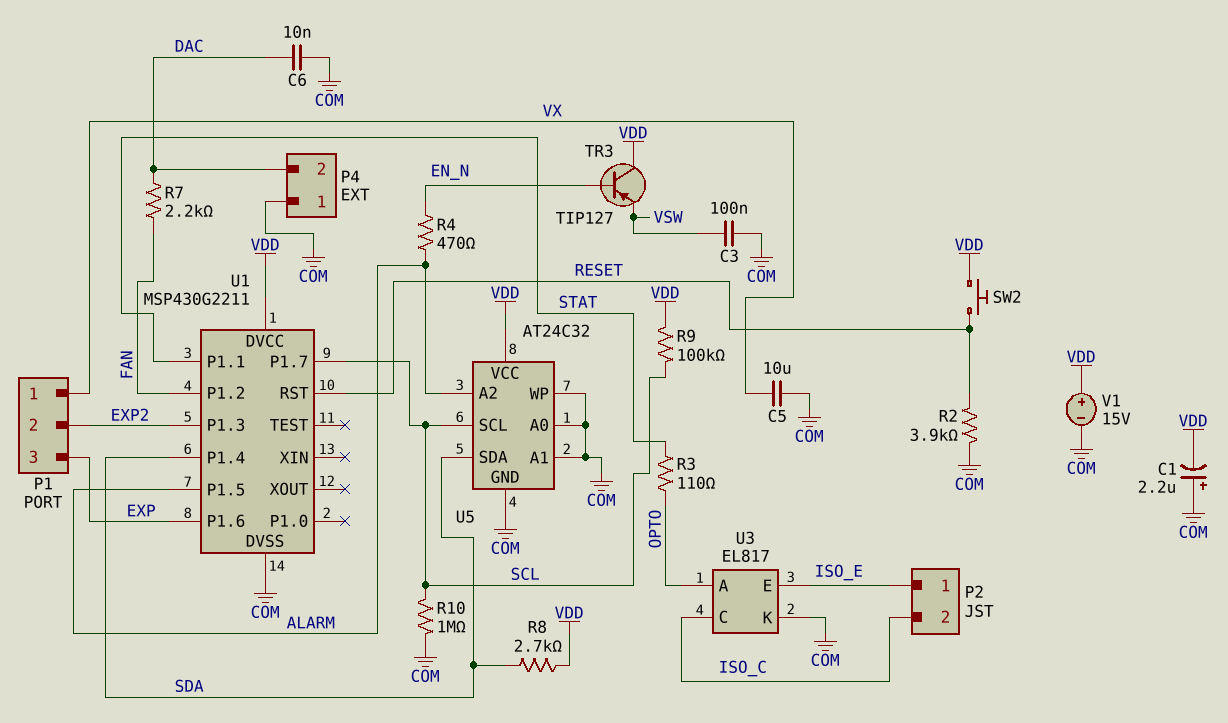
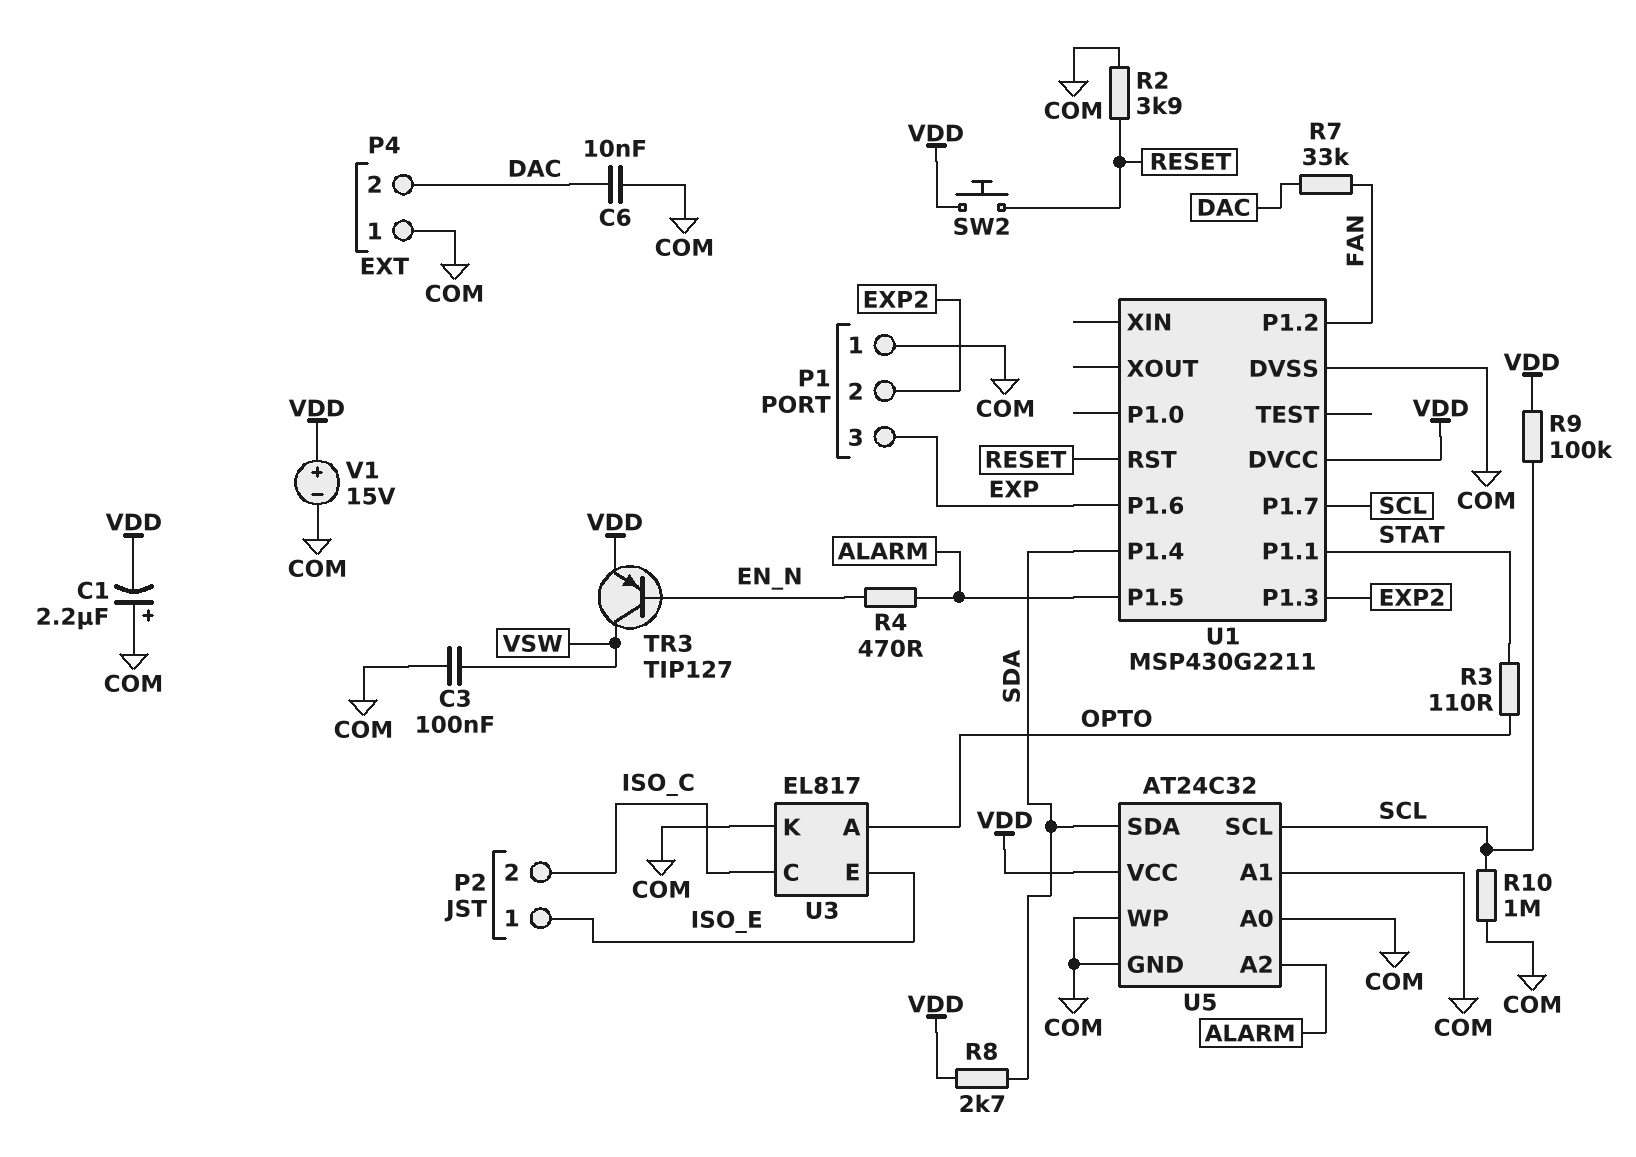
C5: 10uF (COM, VX) -> none
P1 pin 1: VX -> COM
R7: 2.2k (DAC, FAN) -> 33k (DAC, FAN)
TR3: PNP TIP127 (B EN_N, C VDD, E VSW) -> PNP TIP127 (B EN_N, C VSW, E VDD)

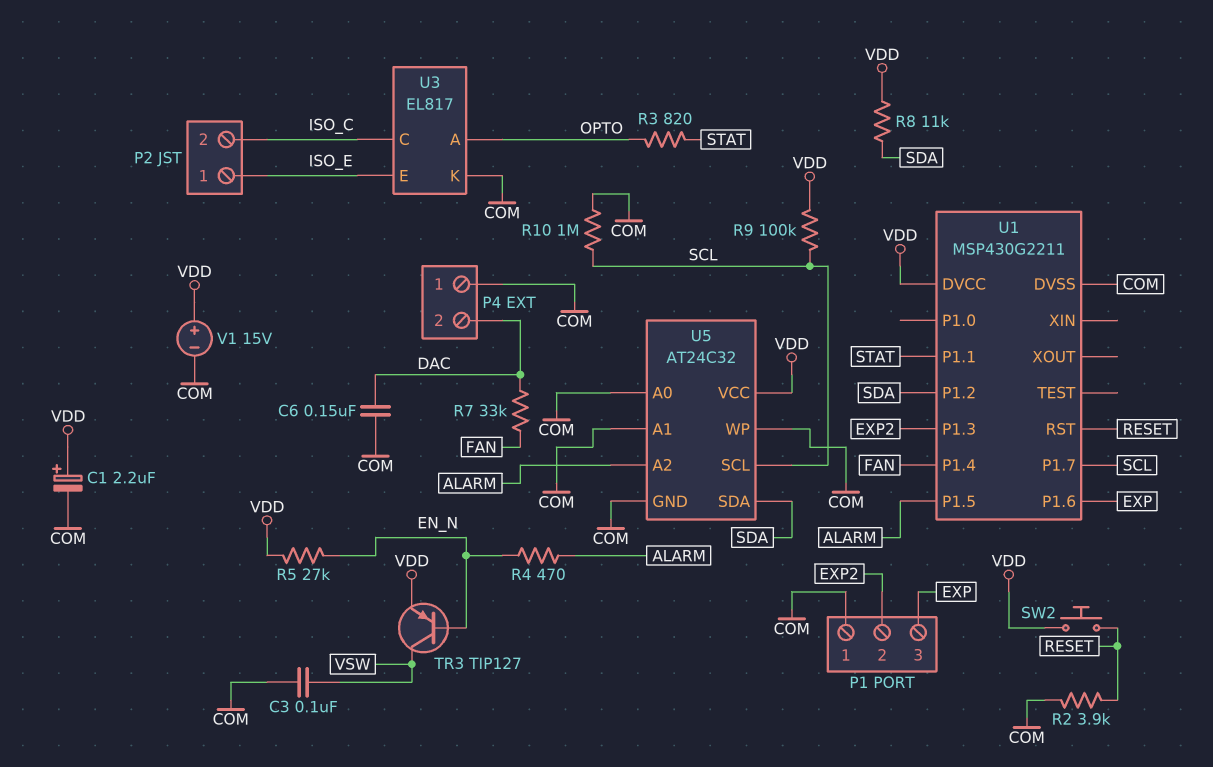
C1: 2.2uF (plus COM, minus VDD) -> 2.2uF (plus VDD, minus COM)
C6: 10nF (COM, DAC) -> 150nF (COM, DAC)
R3: 110 (OPTO, STAT) -> 820 (OPTO, STAT)
R5: none -> 27k (EN_N, VDD)
R8: 2.7k (SDA, VDD) -> 11k (SDA, VDD)
U1 pin P1.2: FAN -> SDA
U1 pin P1.4: SDA -> FAN

